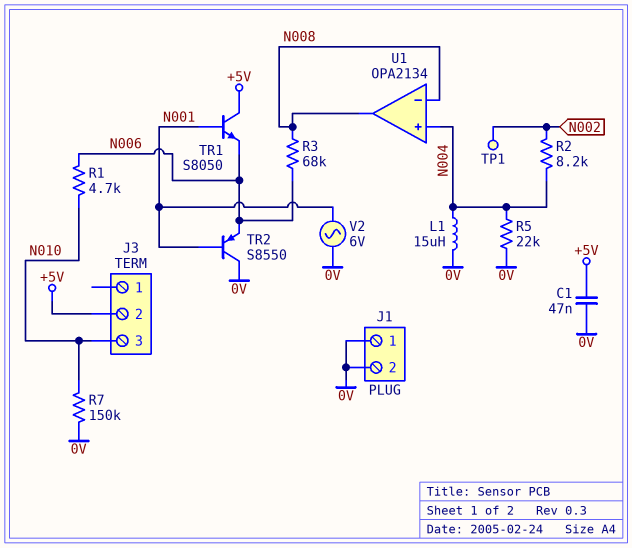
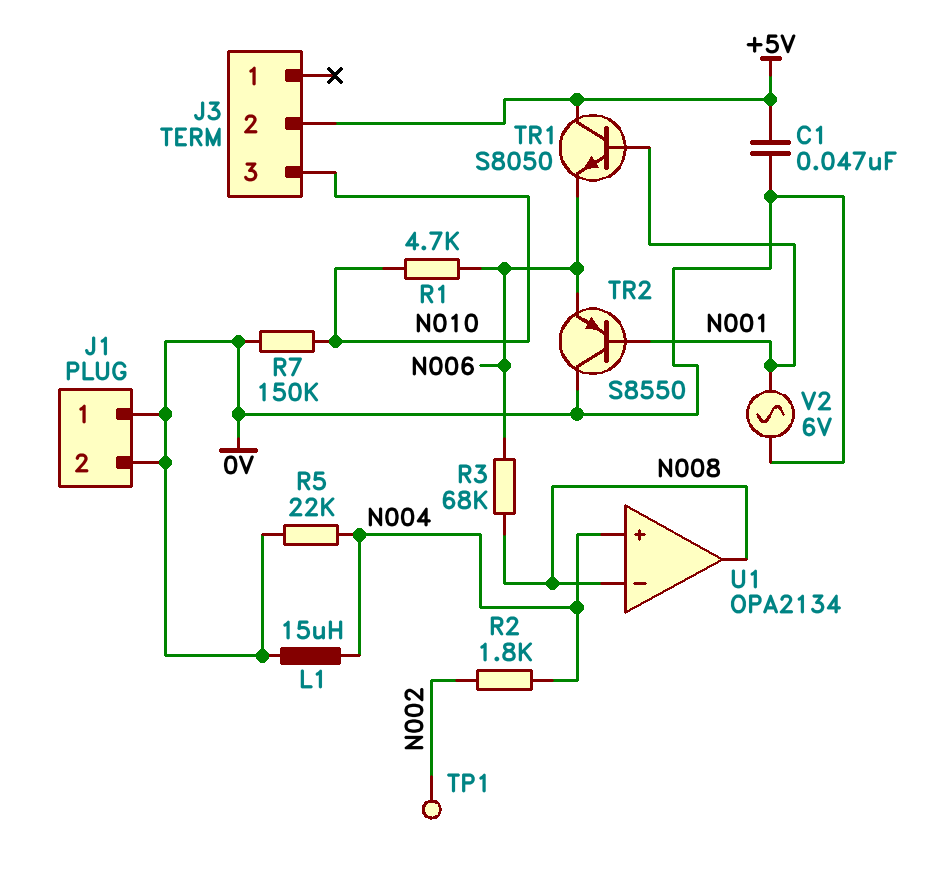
R2: 8.2k (N002, N004) -> 1.8k (N002, N004)

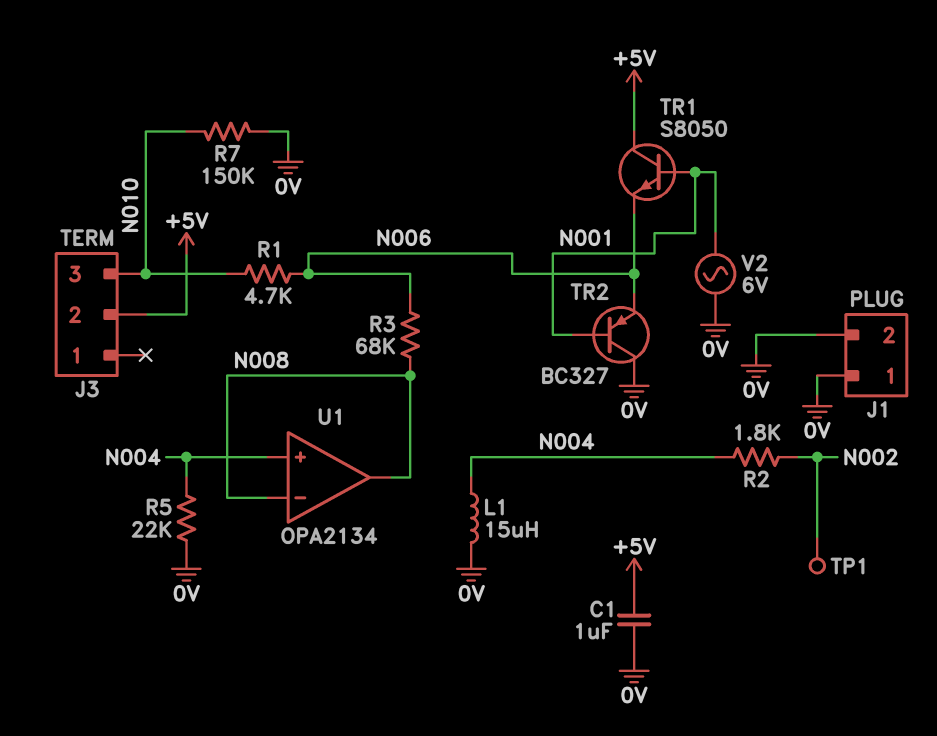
C1: 47nF (+5V, 0V) -> 1uF (+5V, 0V)
TR2: PNP S8550 (B N001, C 0V, E N006) -> PNP BC327 (B N001, C 0V, E N006)

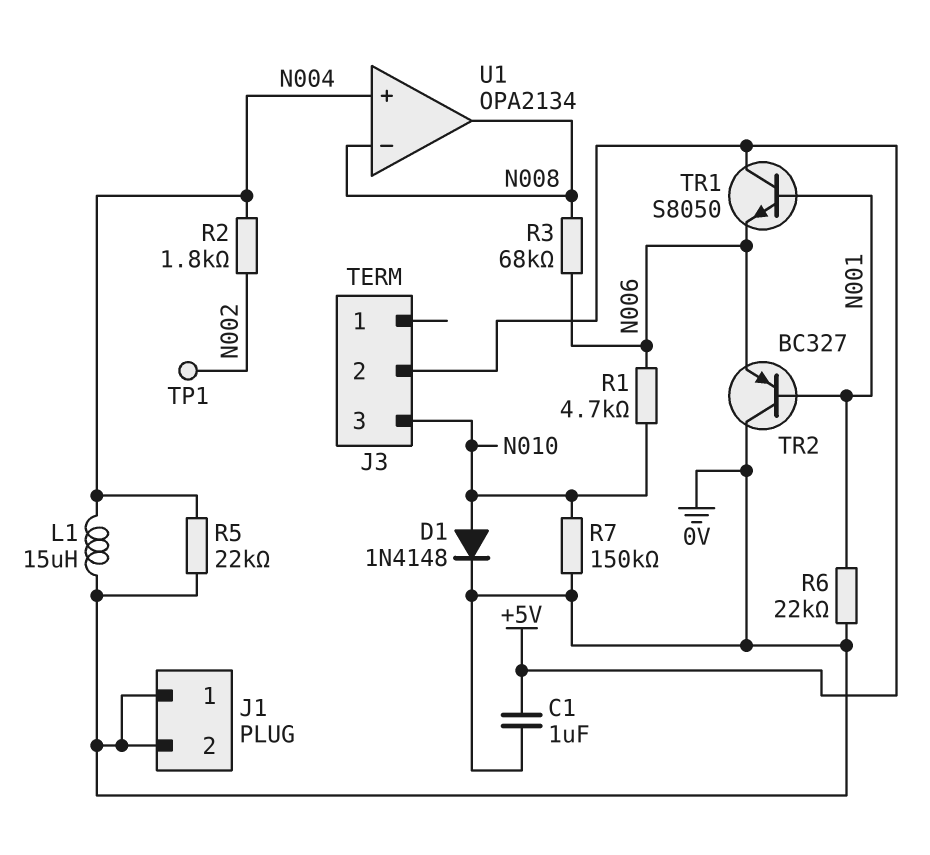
D1: none -> diode 1N4148 (A N010, K 0V)
R6: none -> 22k (0V, N001)
V2: AC 6V (0V, N001) -> none

